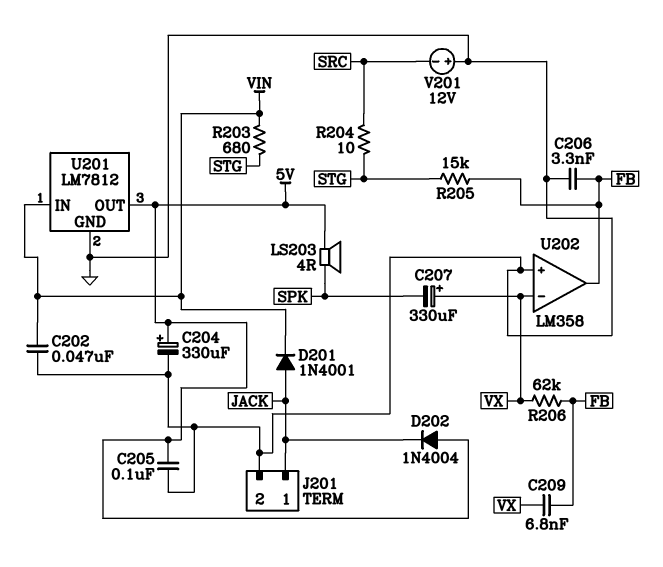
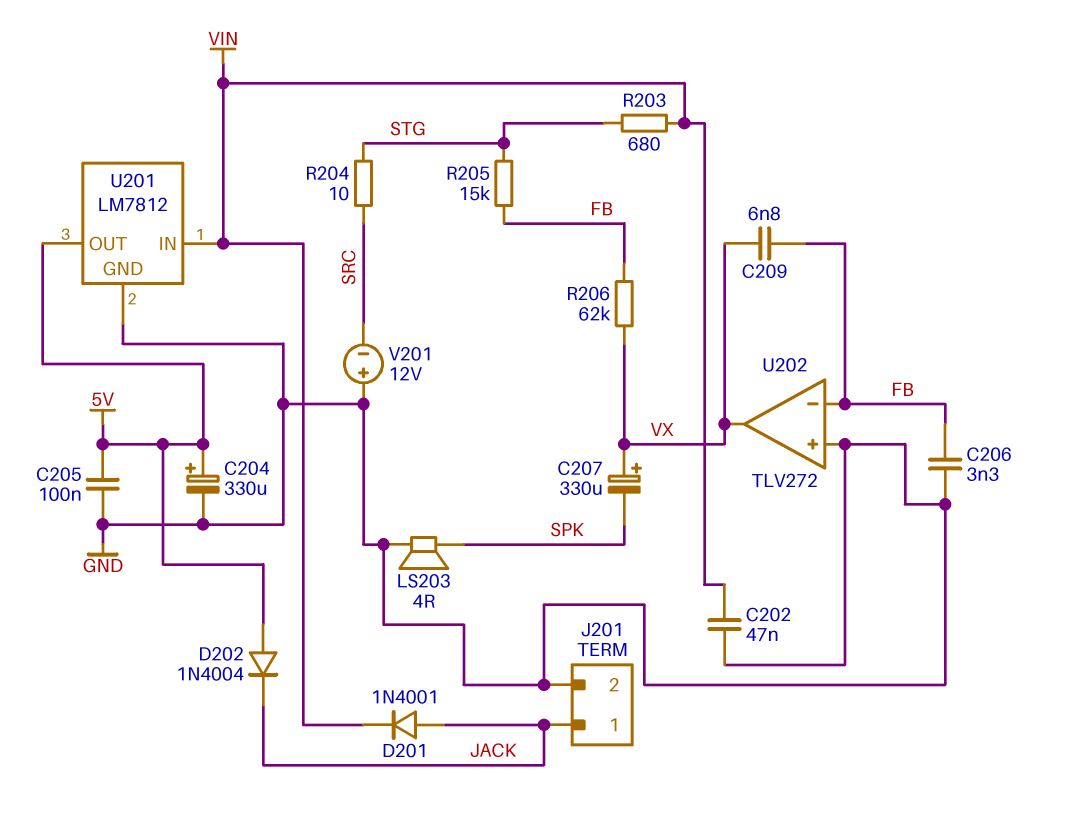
LS203: speaker 4R (5V, SPK) -> speaker 4R (GND, SPK)
U202: LM358 -> TLV272
U202 pin in-: VX -> FB
U202 pin out: FB -> VX

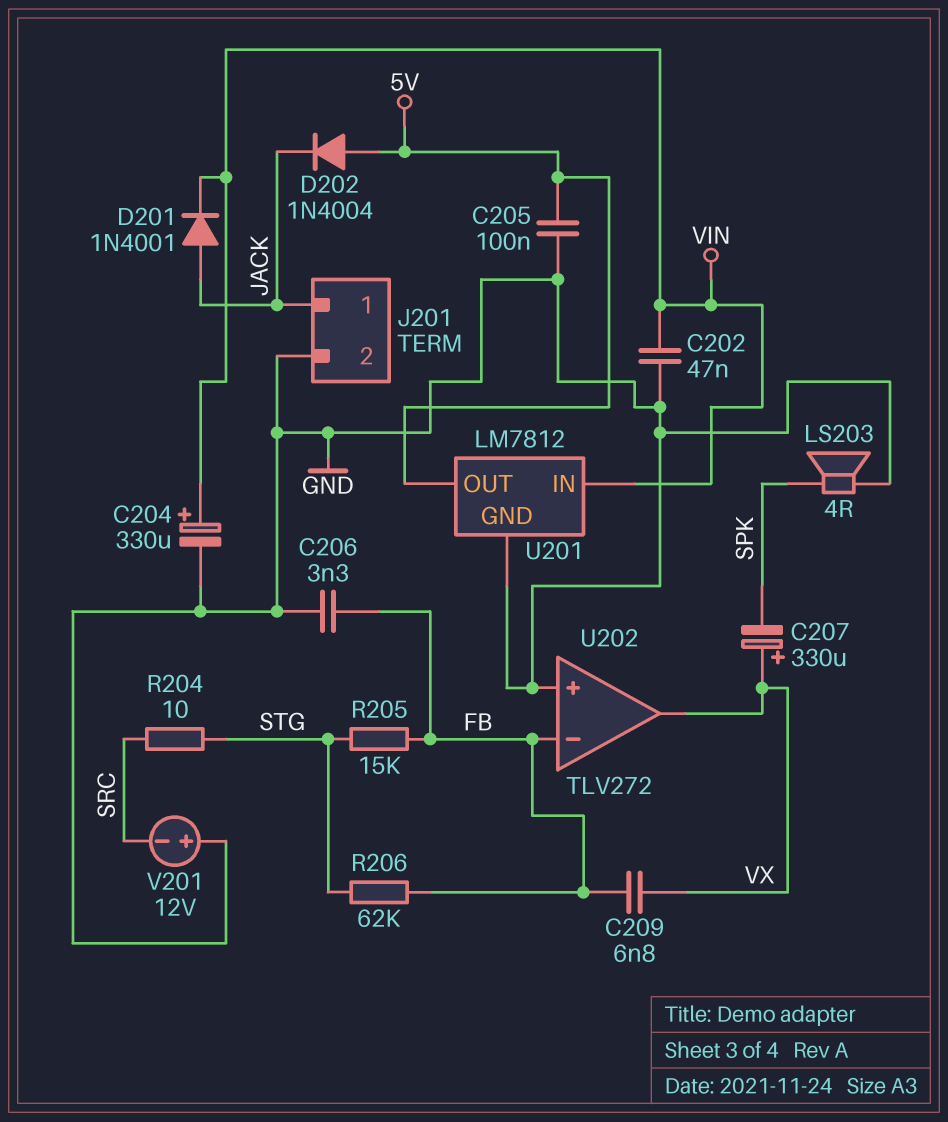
C204: 330uF (plus 5V, minus GND) -> 330uF (plus VIN, minus GND)
R203: 680 (STG, VIN) -> none
R206: 62k (FB, VX) -> 62k (FB, STG)

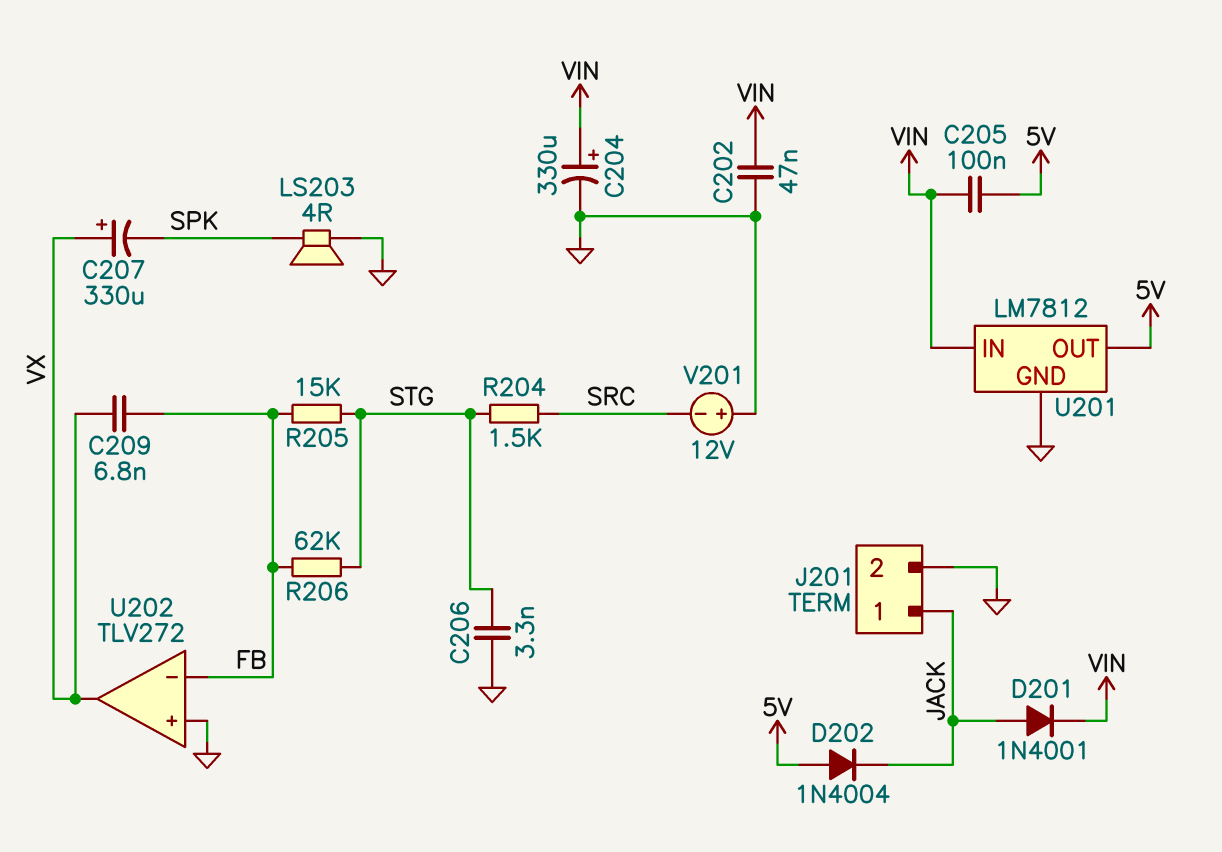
C205: 100nF (5V, GND) -> 100nF (5V, VIN)
C206: 3.3nF (FB, GND) -> 3.3nF (GND, STG)
R204: 10 (SRC, STG) -> 1.5k (SRC, STG)

